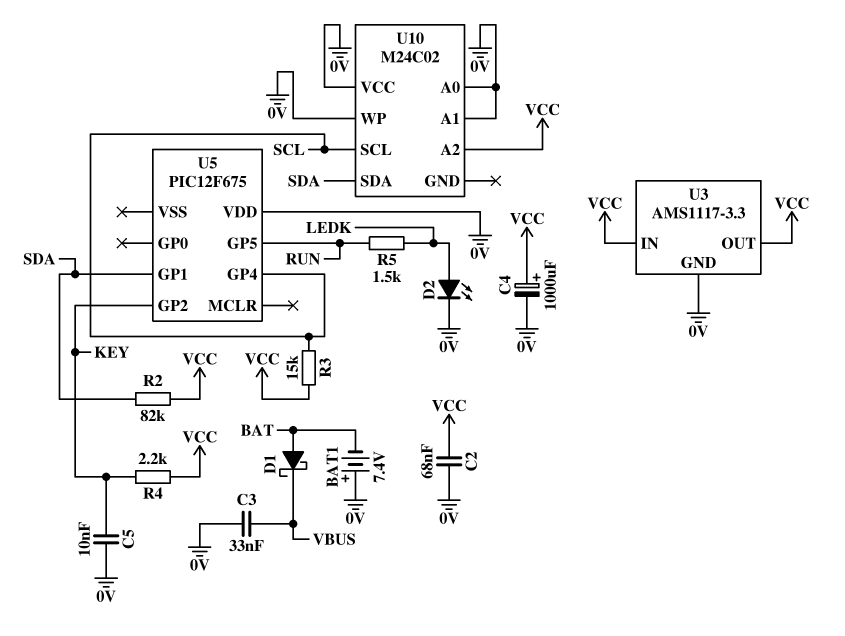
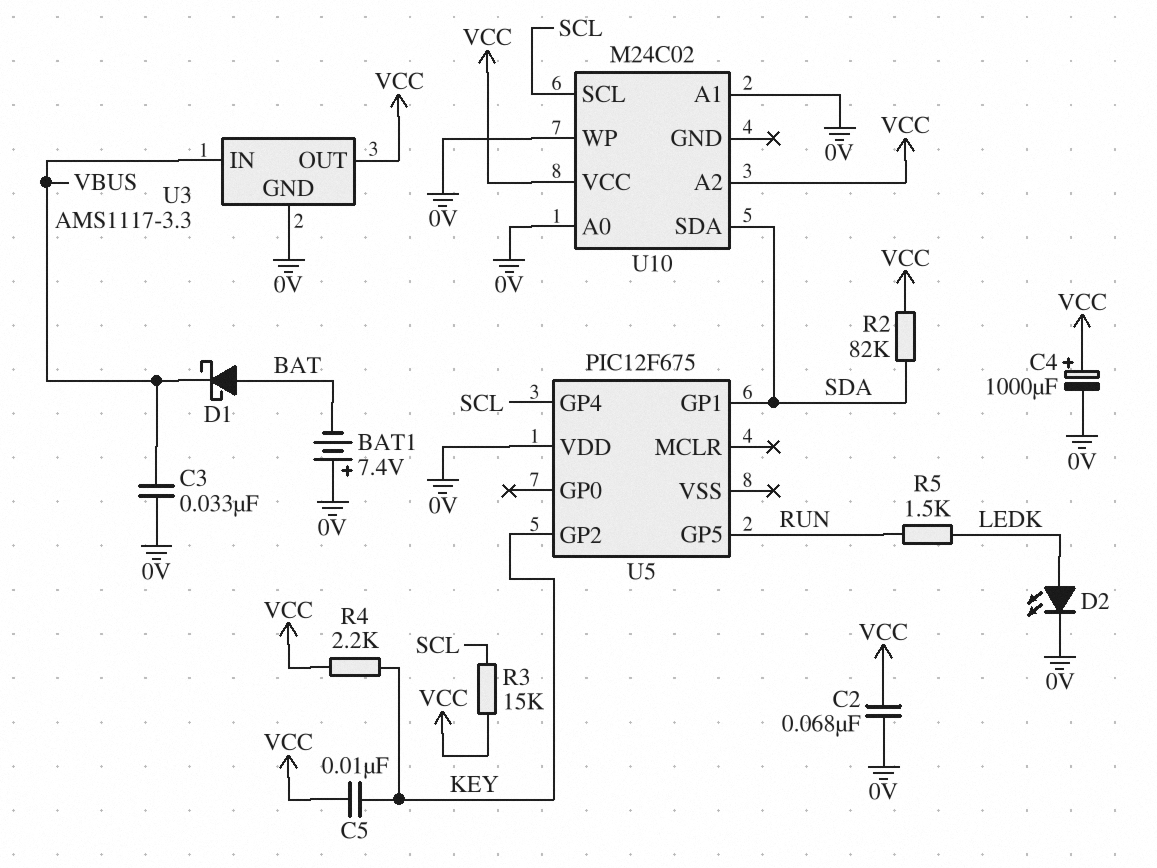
C5: 10nF (0V, KEY) -> 10nF (KEY, VCC)
U3 pin IN: VCC -> VBUS
U10 pin VCC: 0V -> VCC

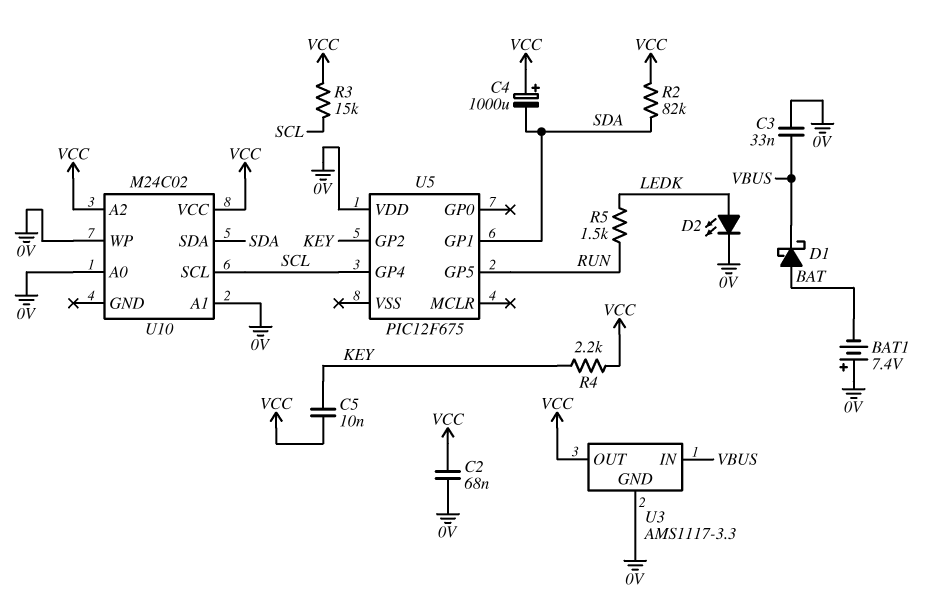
C4: 1000uF (plus VCC, minus 0V) -> 1000uF (plus VCC, minus SDA)

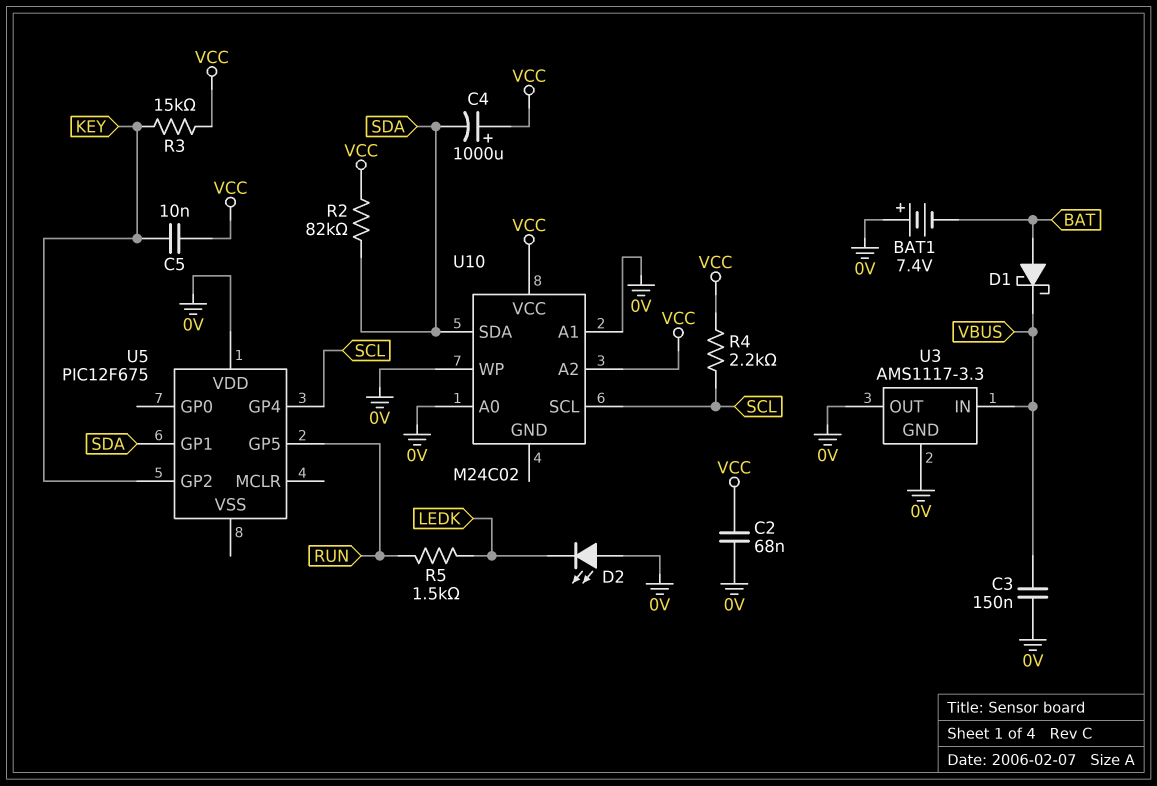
C3: 33nF (0V, VBUS) -> 150nF (0V, VBUS)
D2: LED (A LEDK, K 0V) -> LED (A 0V, K LEDK)
R3: 15k (SCL, VCC) -> 15k (KEY, VCC)
R4: 2.2k (KEY, VCC) -> 2.2k (SCL, VCC)
U3 pin OUT: VCC -> 0V

